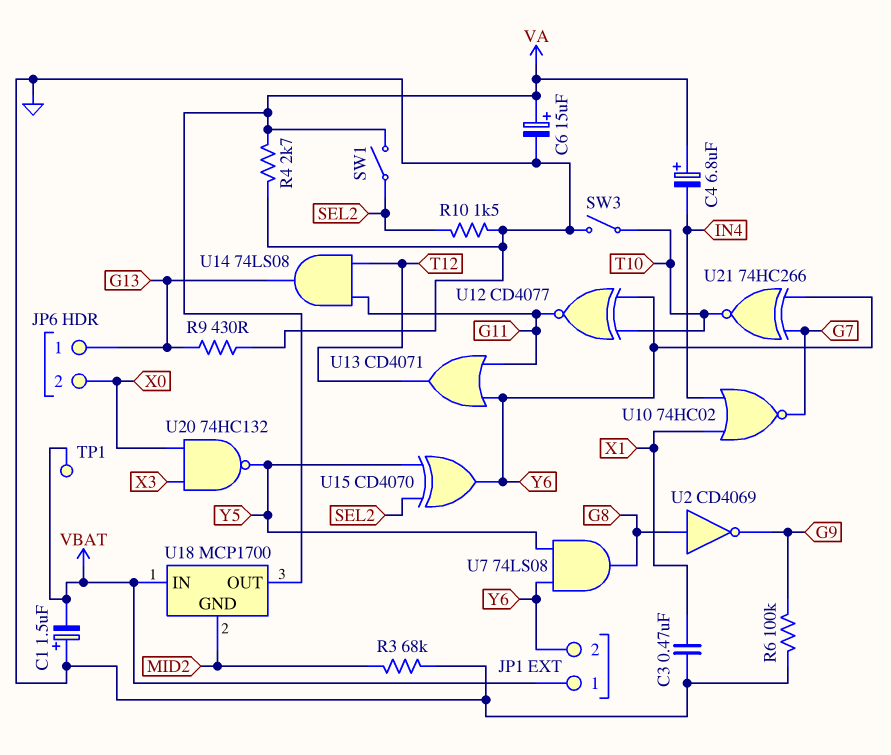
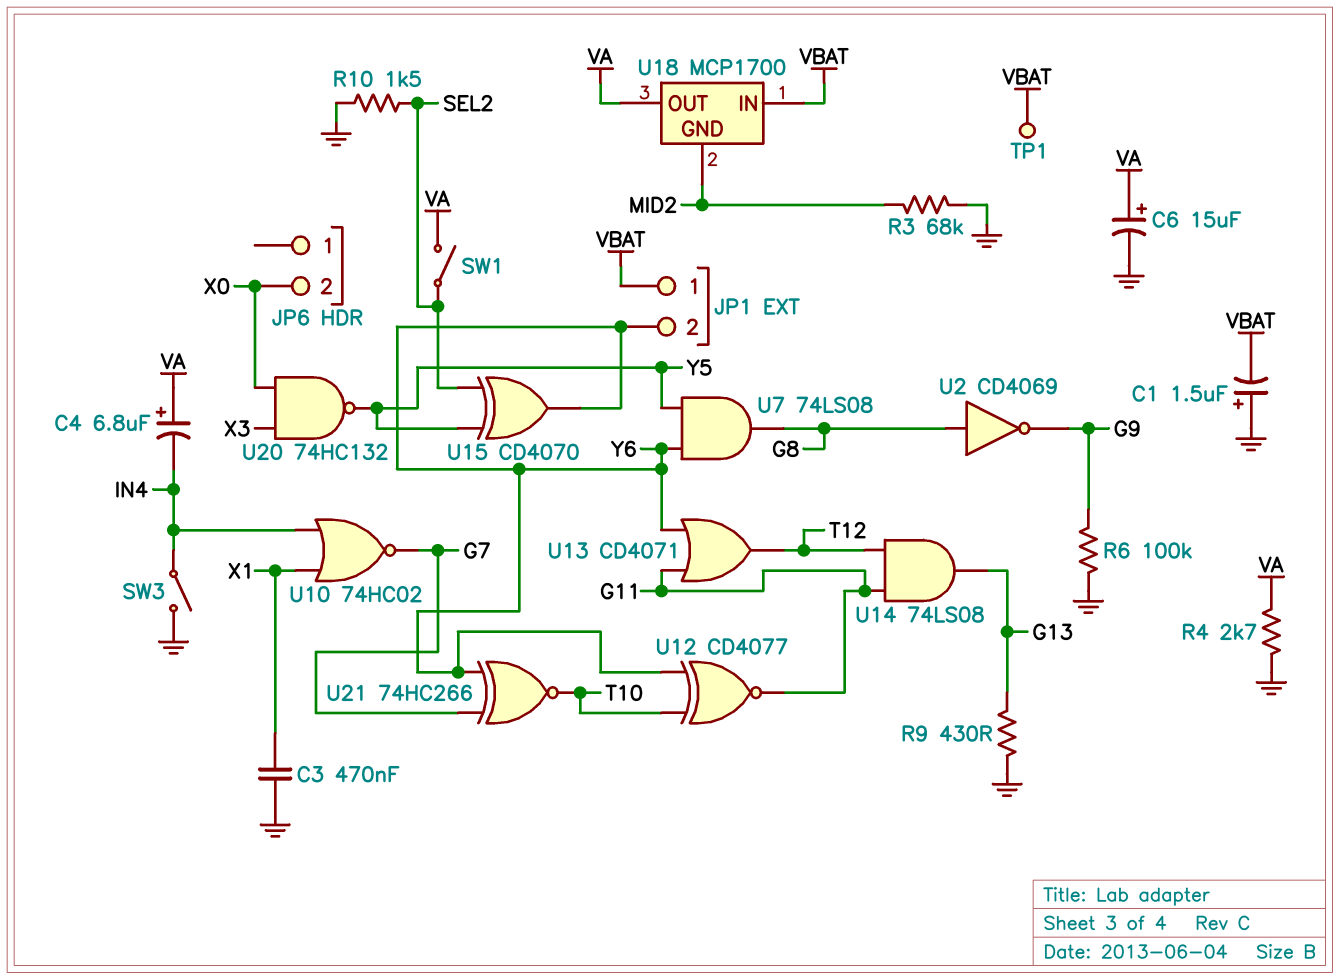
JP6 pin 1: G13 -> none
SW3: switch (GND, T10) -> switch (GND, IN4)

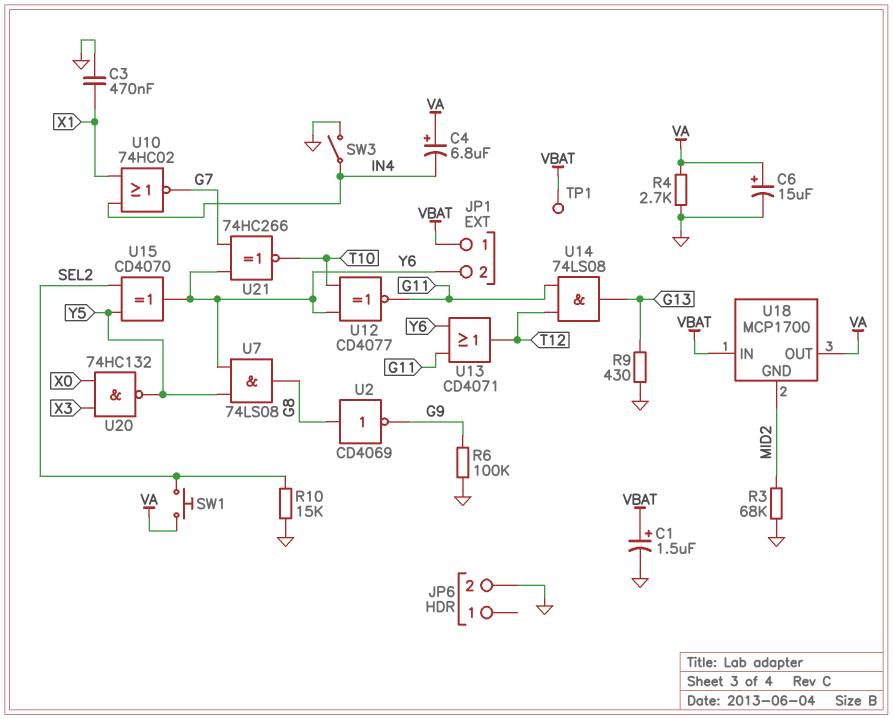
C1: 1.5uF (plus GND, minus VBAT) -> 1.5uF (plus VBAT, minus GND)
JP6 pin 2: X0 -> GND
R10: 1.5k (GND, SEL2) -> 15k (GND, SEL2)
SW1: switch (SEL2, VA) -> button (SEL2, VA)

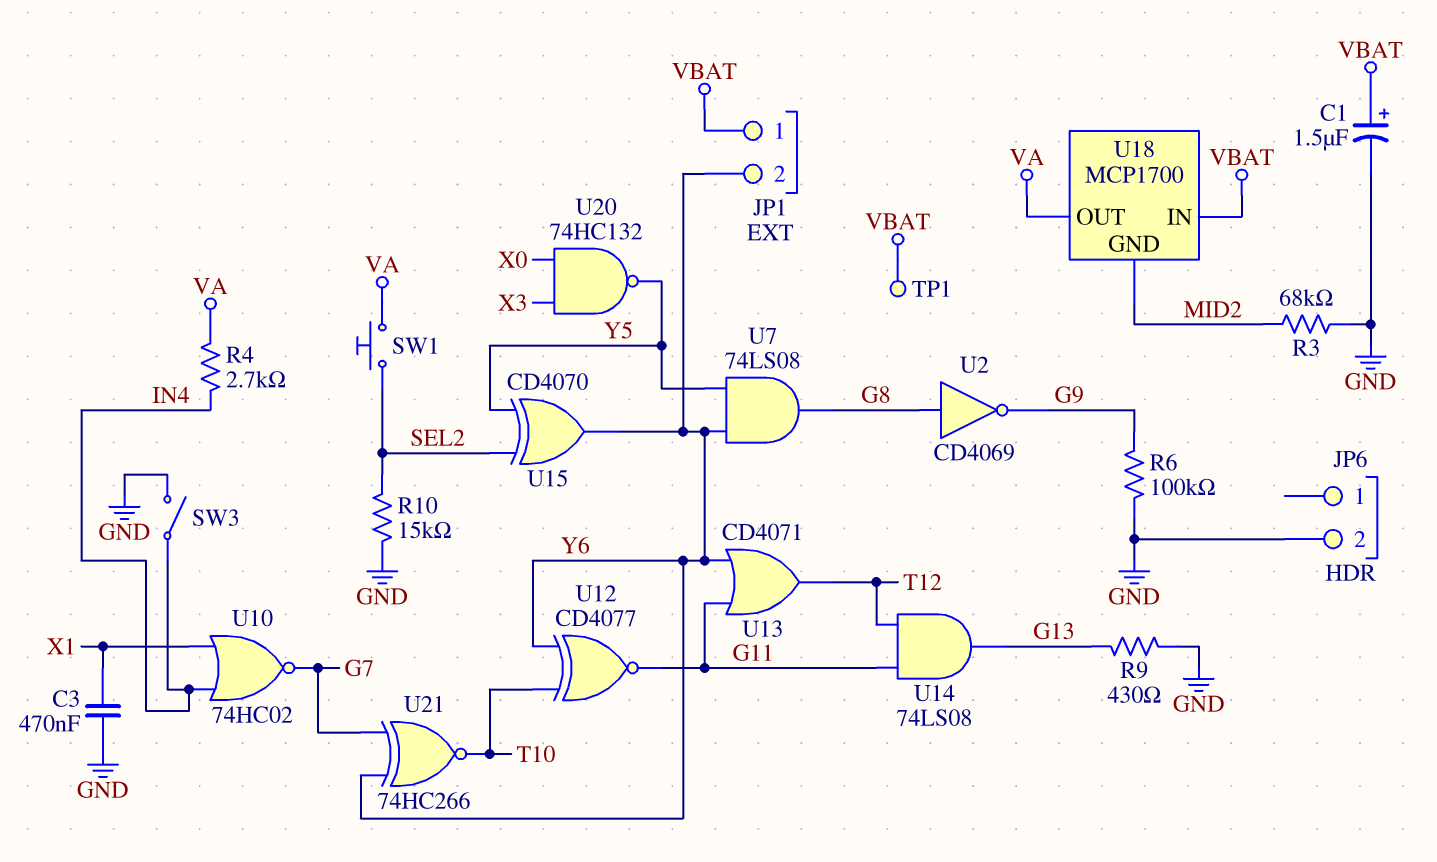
C4: 6.8uF (plus VA, minus IN4) -> none
C6: 15uF (plus VA, minus GND) -> none
R4: 2.7k (GND, VA) -> 2.7k (IN4, VA)

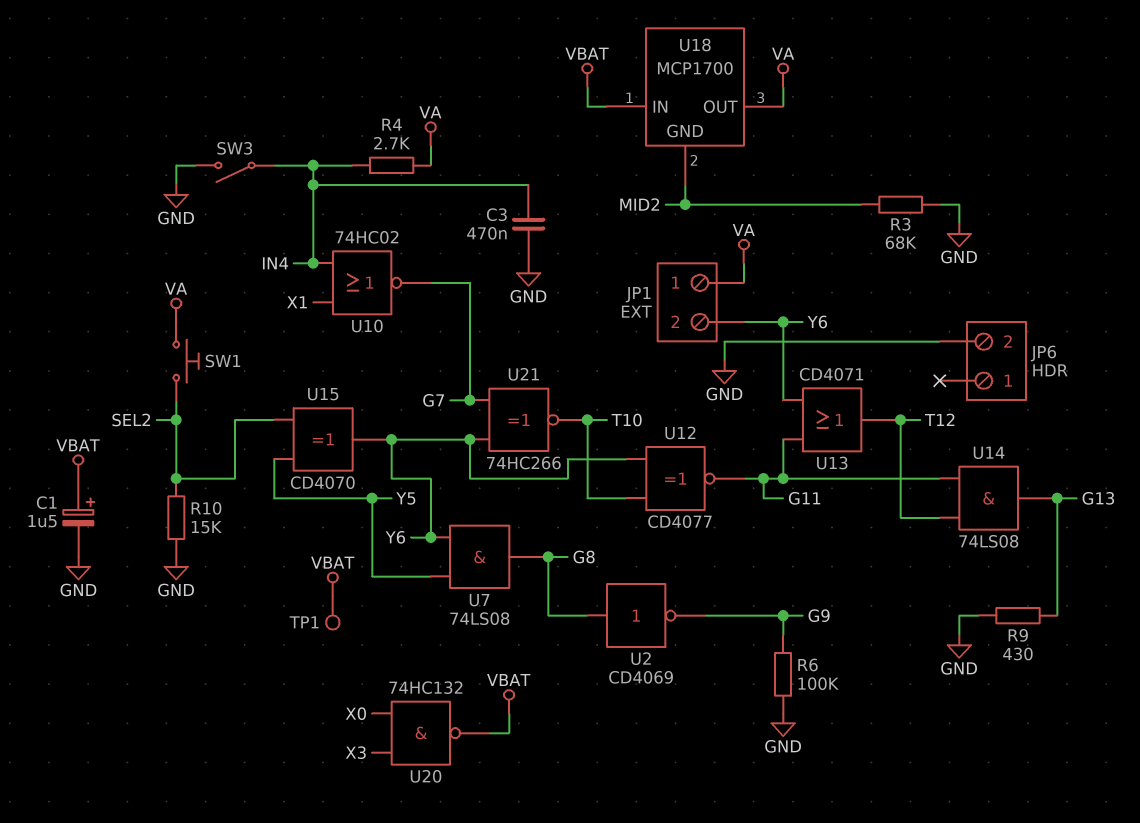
C3: 470nF (GND, X1) -> 470nF (GND, IN4)
JP1 pin 1: VBAT -> VA
U20: NAND 74HC132 (in X0, in X3, out Y5) -> NAND 74HC132 (in X0, in X3, out VBAT)

